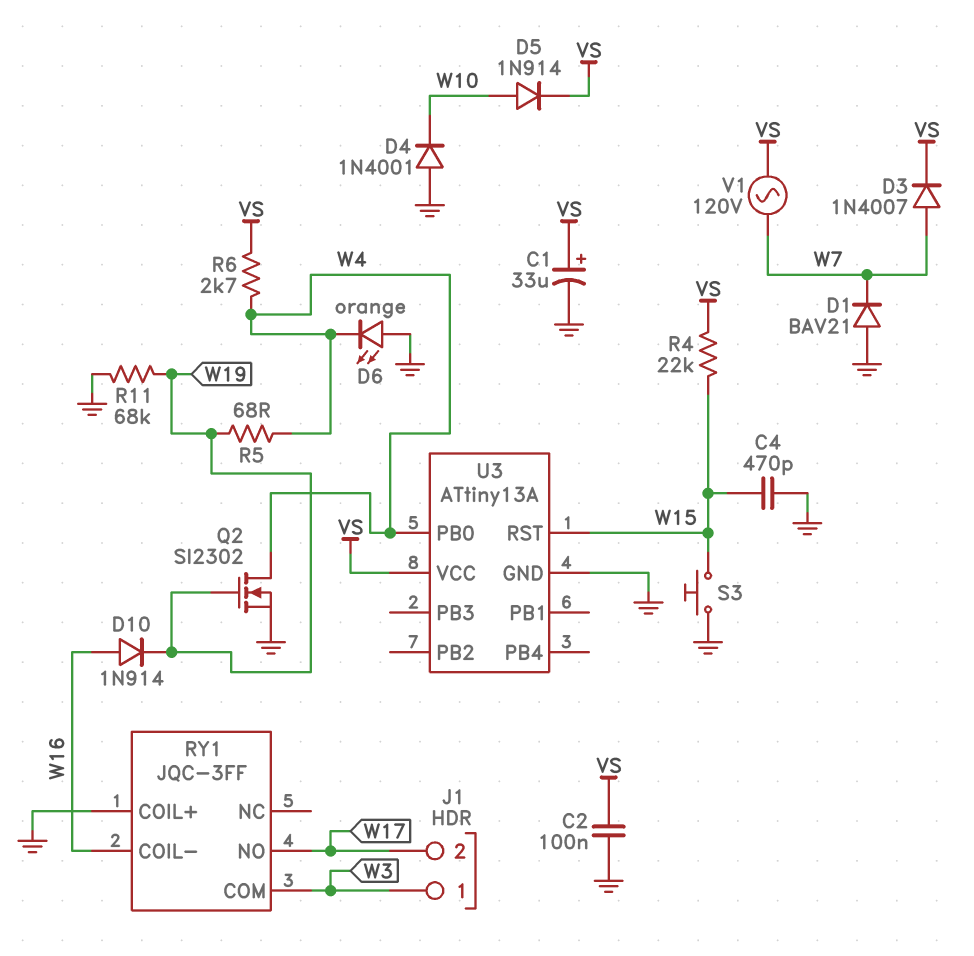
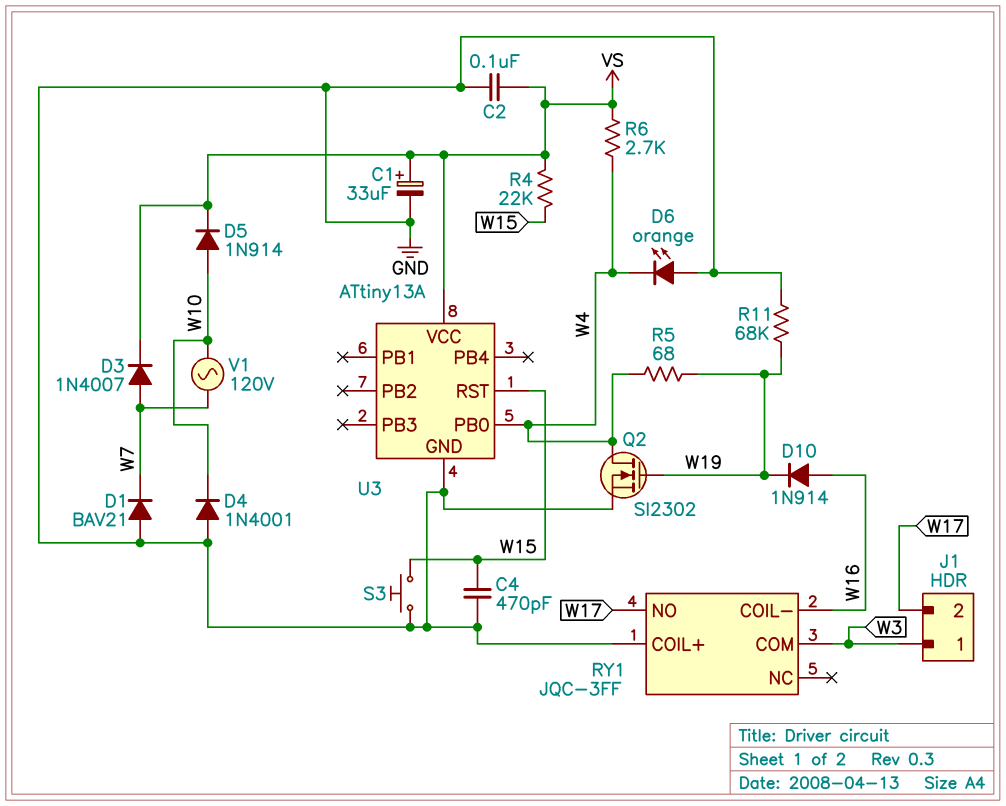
V1: AC 120V (VS, W7) -> AC 120V (W7, W10)

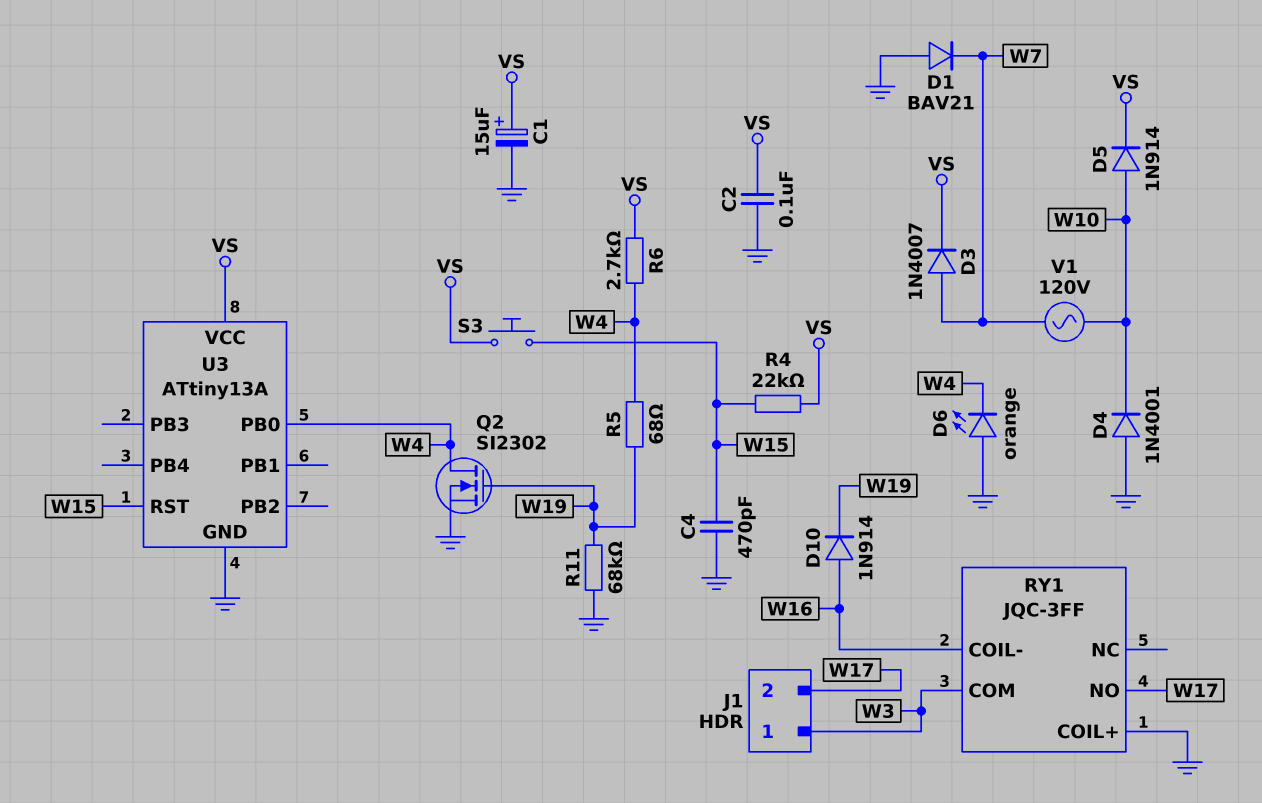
C1: 33uF (plus VS, minus GND) -> 15uF (plus VS, minus GND)
S3: button (GND, W15) -> button (VS, W15)

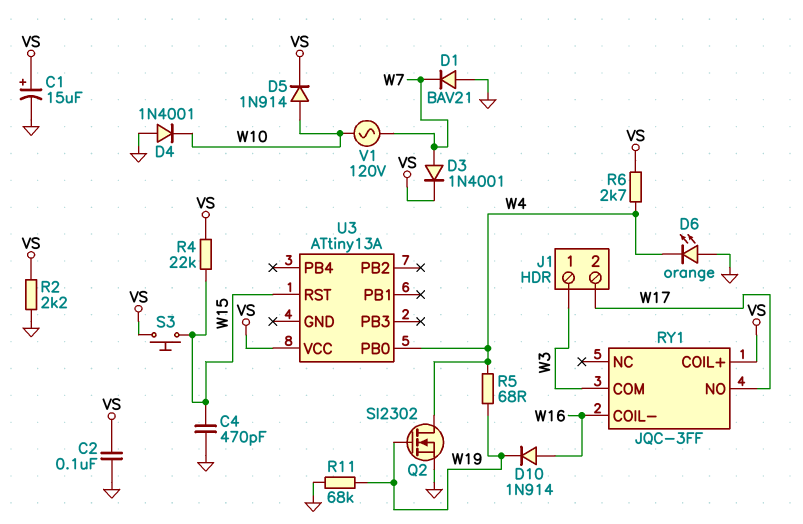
D3: diode 1N4007 (A W7, K VS) -> diode 1N4001 (A W7, K VS)
R2: none -> 2.2k (GND, VS)
RY1 pin COIL+: GND -> VS
U3 pin GND: GND -> none

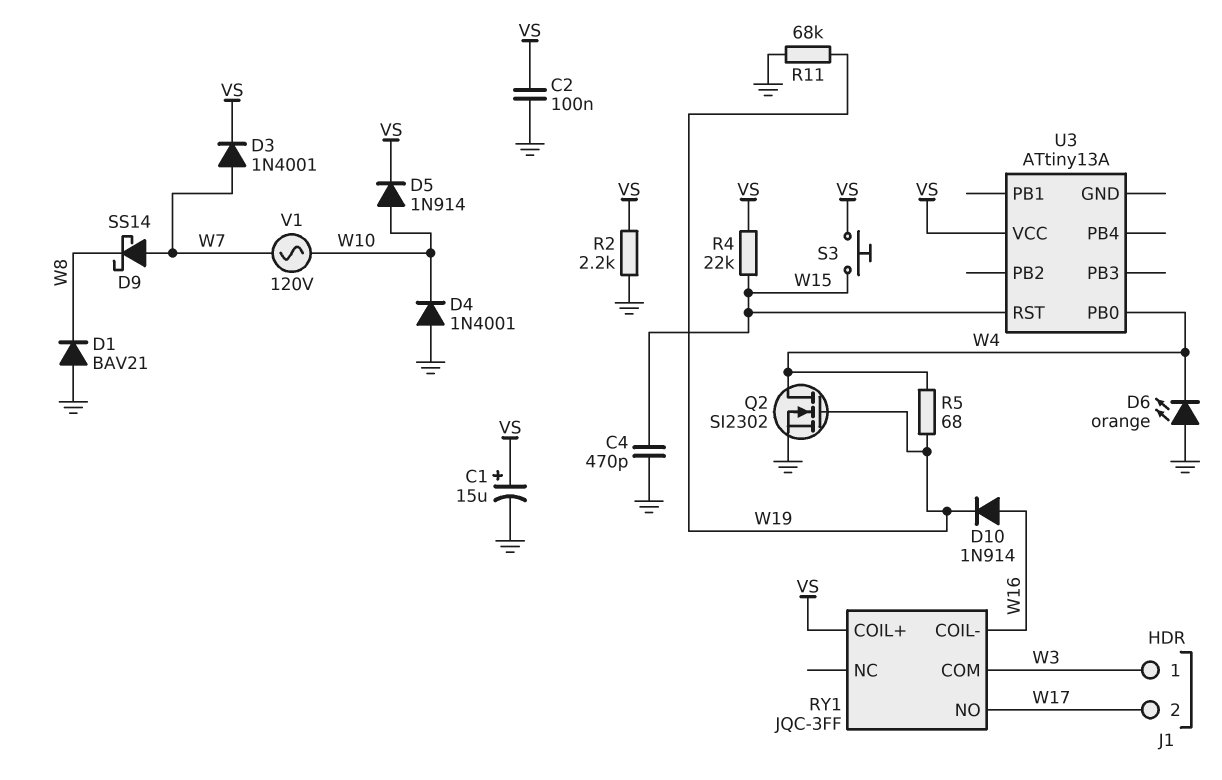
D1: diode BAV21 (A GND, K W7) -> diode BAV21 (A GND, K W8)
D9: none -> schottky SS14 (A W7, K W8)
R6: 2.7k (VS, W4) -> none

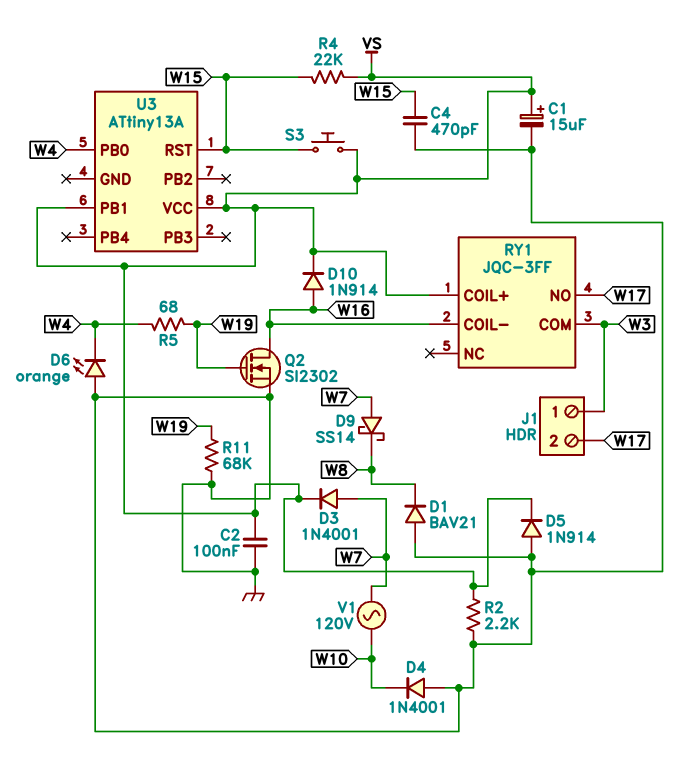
D5: diode 1N914 (A W10, K VS) -> diode 1N914 (A GND, K VS)
D10: diode 1N914 (A W16, K W19) -> diode 1N914 (A W16, K VS)
Q2: NMOS SI2302 (G W19, D W4, S GND) -> NMOS SI2302 (G W19, D W16, S GND)
U3 pin PB1: none -> VS

